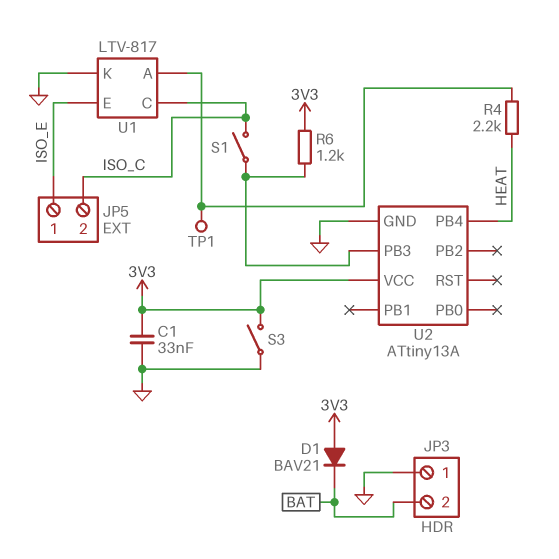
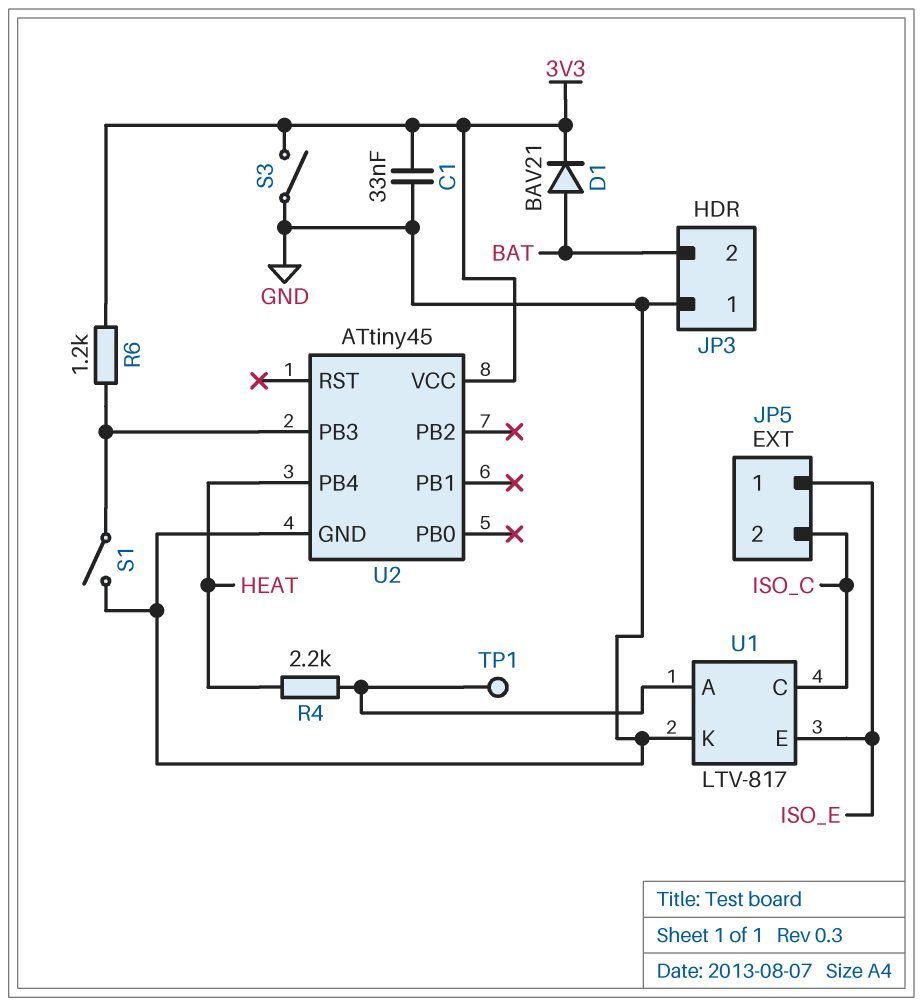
D1: diode BAV21 (A 3V3, K BAT) -> diode BAV21 (A BAT, K 3V3)
S1: switch (ISO_C, U2/PB3) -> switch (GND, U2/PB3)
U2: ATtiny13A -> ATtiny45

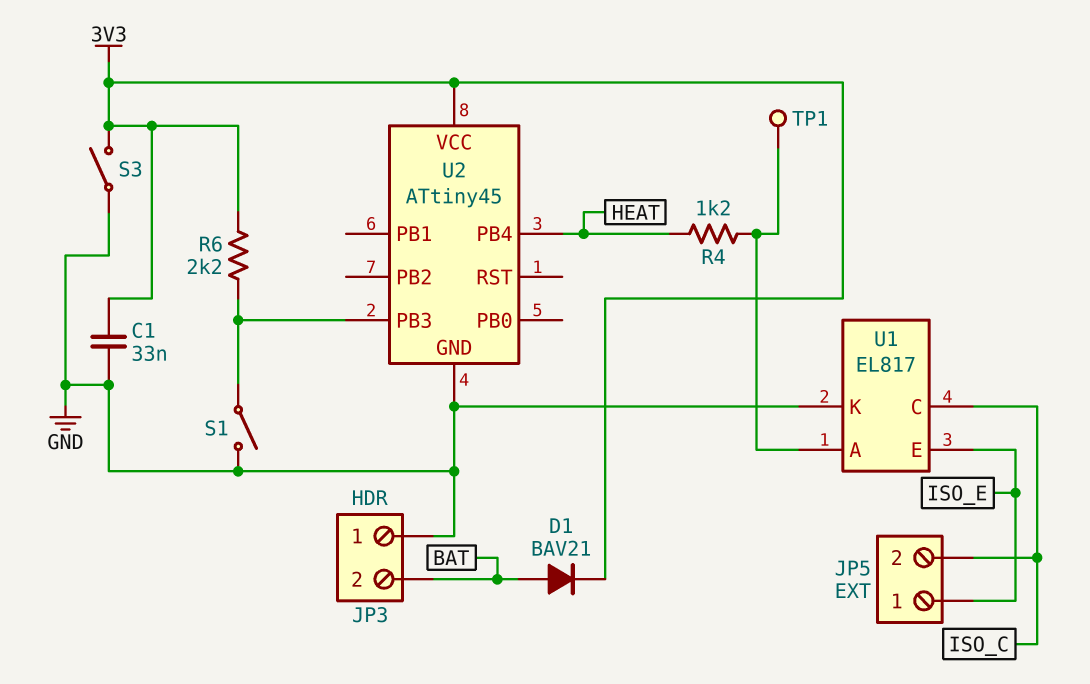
R4: 2.2k (HEAT, U1/A) -> 1.2k (HEAT, U1/A)
R6: 1.2k (3V3, U2/PB3) -> 2.2k (3V3, U2/PB3)
U1: LTV-817 -> EL817

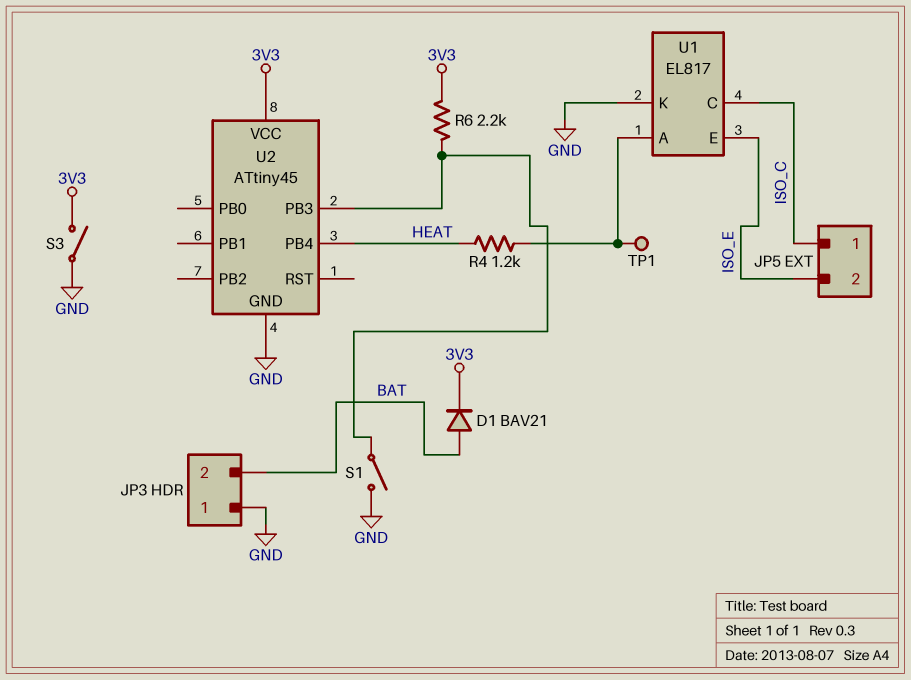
C1: 33nF (3V3, GND) -> none
JP5 pin 1: ISO_E -> ISO_C
JP5 pin 2: ISO_C -> ISO_E

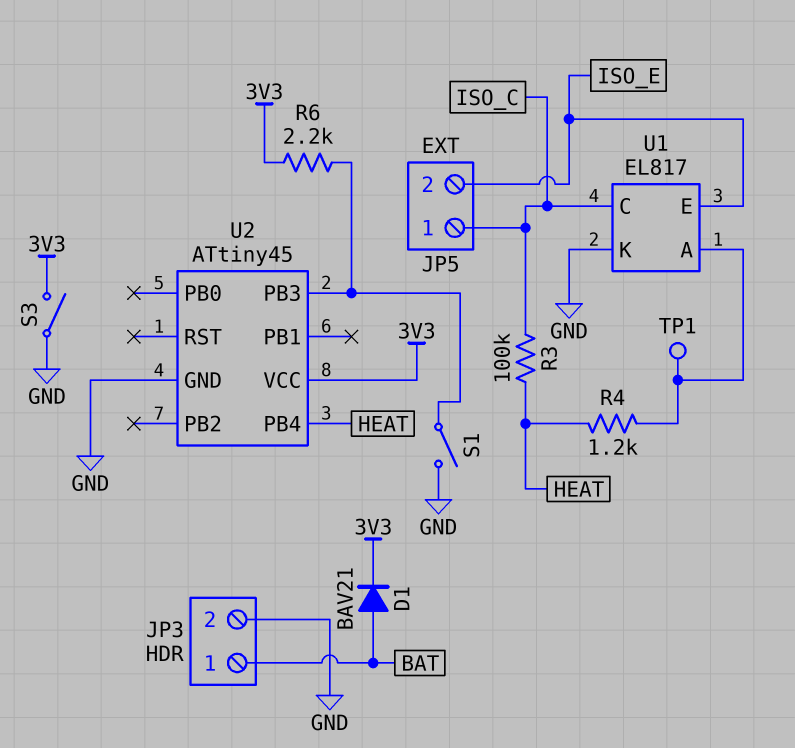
JP3 pin 1: GND -> BAT
JP3 pin 2: BAT -> GND
R3: none -> 100k (HEAT, ISO_C)

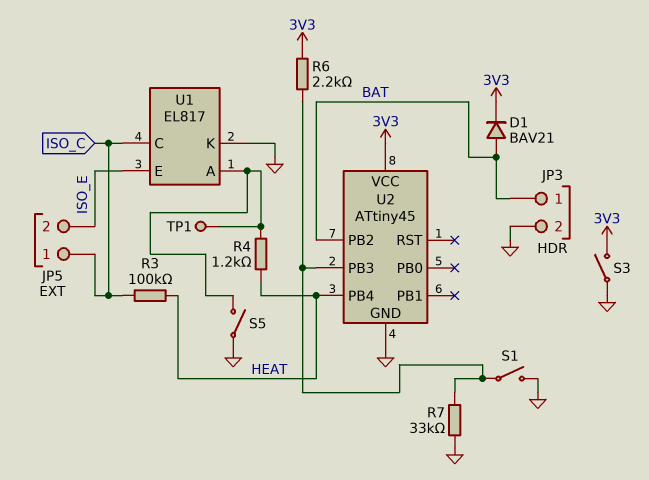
R7: none -> 33k (GND, U2/PB3)
S5: none -> switch (GND, U1/A)
U2 pin PB2: none -> BAT

